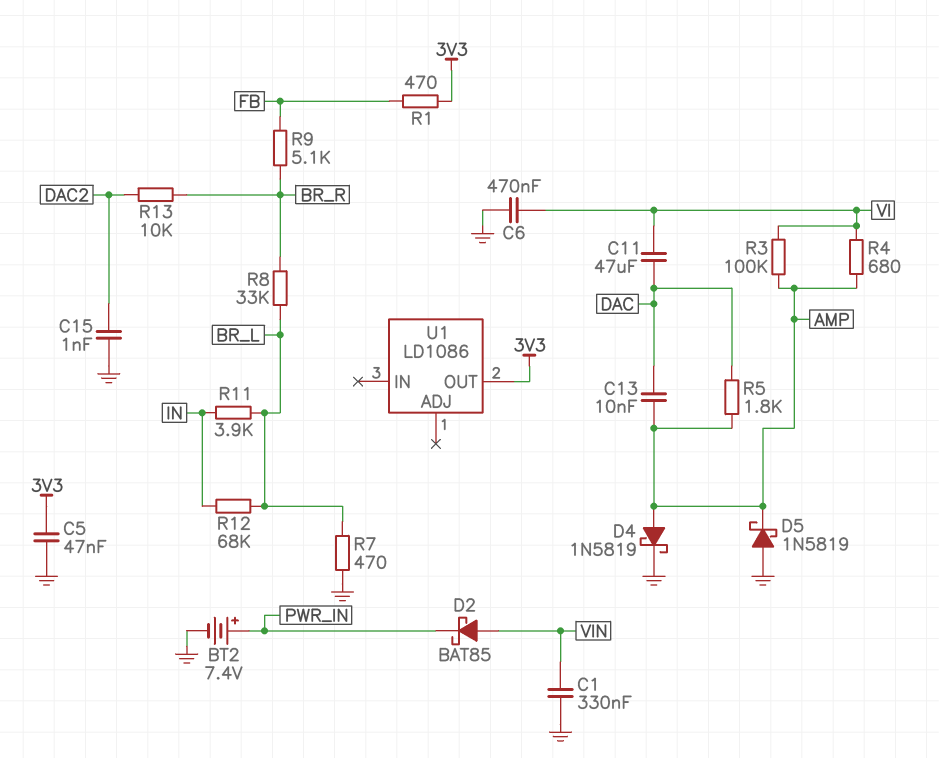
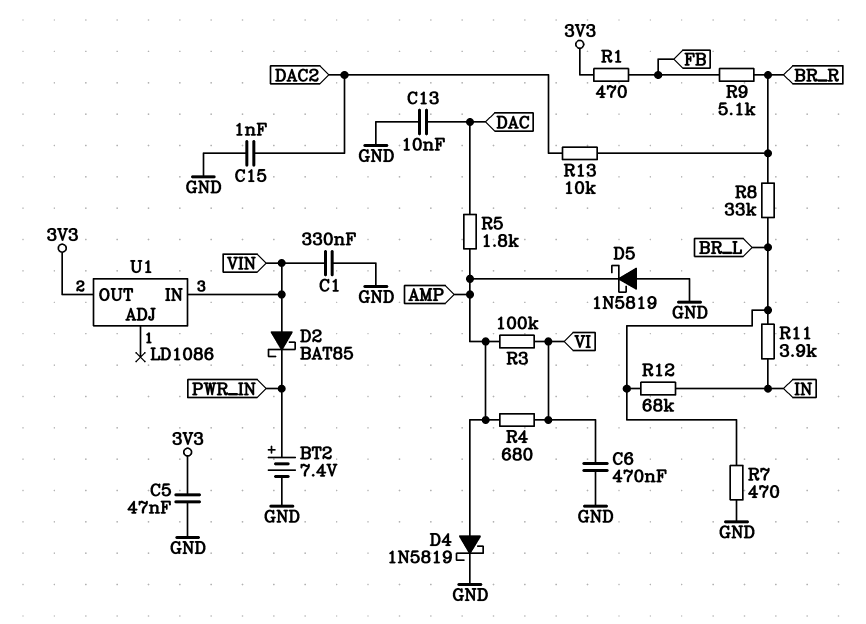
C11: 47uF (DAC, VI) -> none
C13: 10nF (AMP, DAC) -> 10nF (DAC, GND)
U1 pin IN: none -> VIN

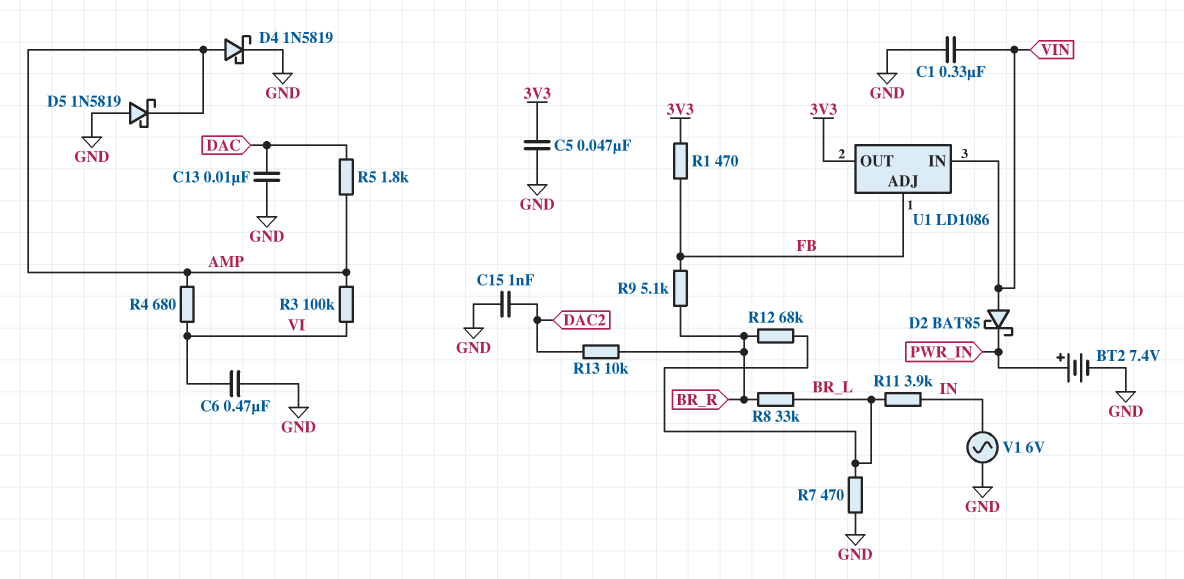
R12: 68k (BR_L, IN) -> 68k (BR_L, BR_R)
U1 pin ADJ: none -> FB
V1: none -> AC 6V (GND, IN)

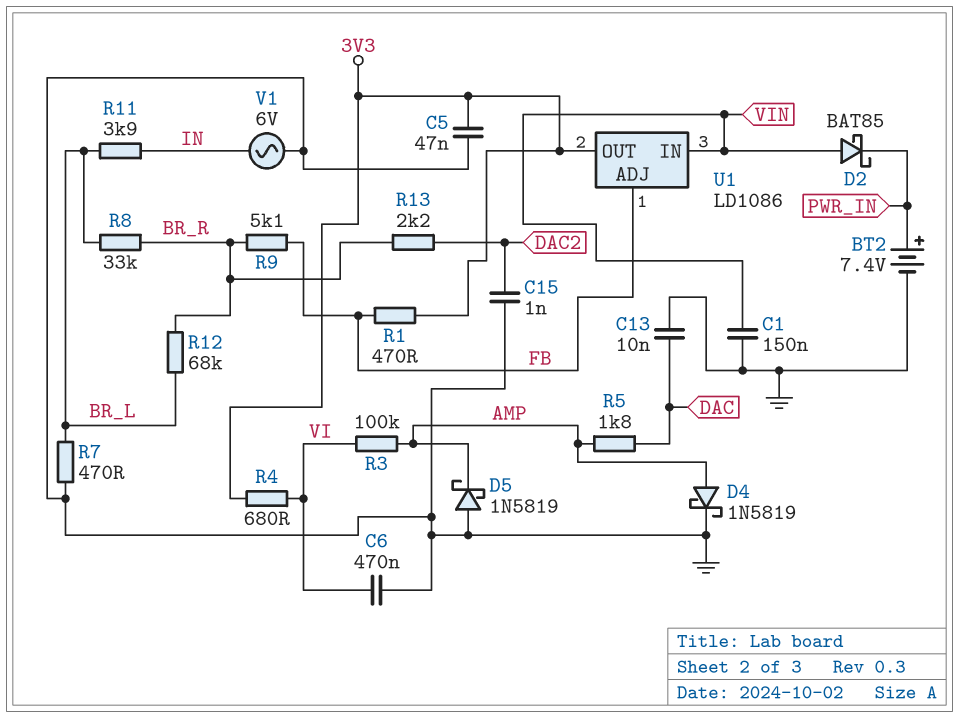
C1: 330nF (GND, VIN) -> 150nF (GND, VIN)
R4: 680 (AMP, VI) -> 680 (3V3, VI)
R13: 10k (BR_R, DAC2) -> 2.2k (BR_R, DAC2)

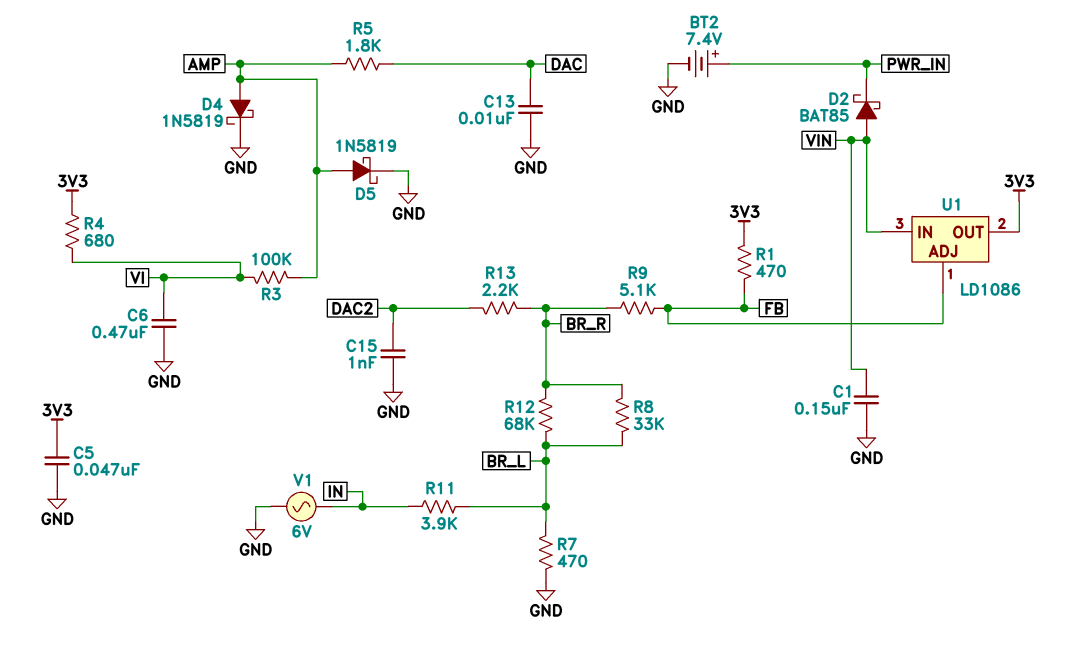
D5: schottky 1N5819 (A GND, K AMP) -> schottky 1N5819 (A AMP, K GND)

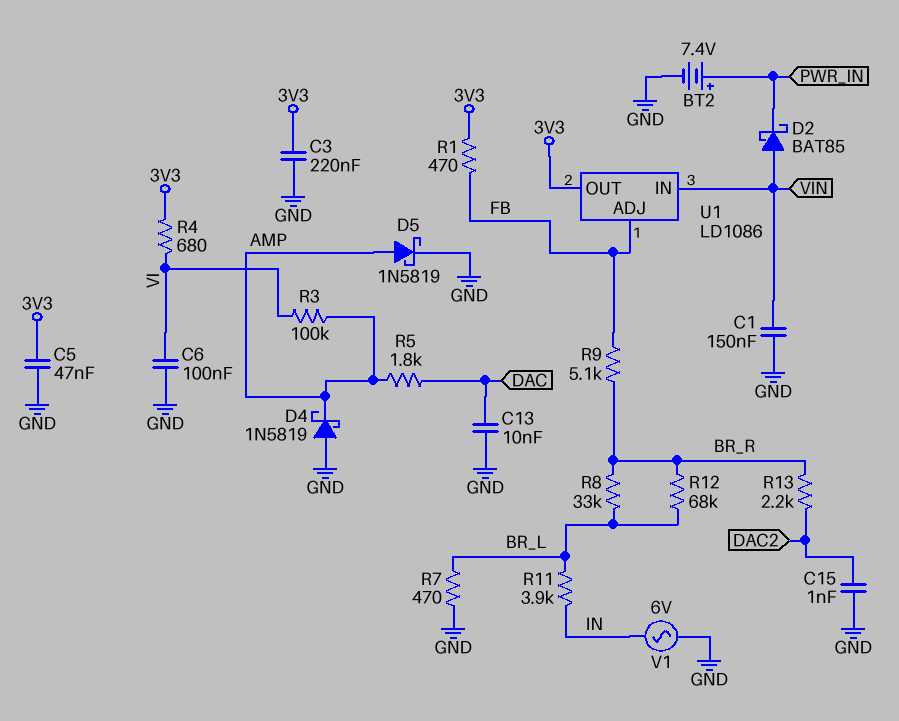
C3: none -> 220nF (3V3, GND)
C6: 470nF (GND, VI) -> 100nF (GND, VI)
D4: schottky 1N5819 (A AMP, K GND) -> schottky 1N5819 (A GND, K AMP)

